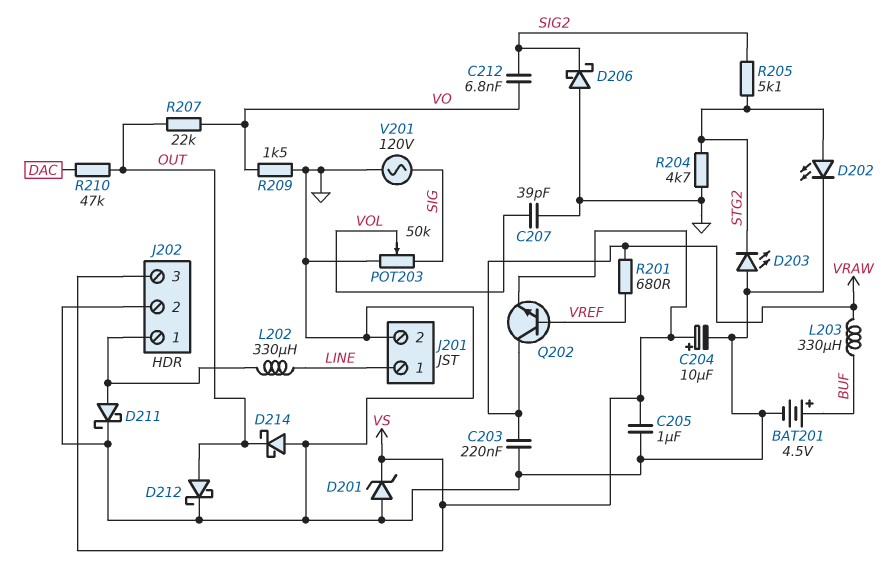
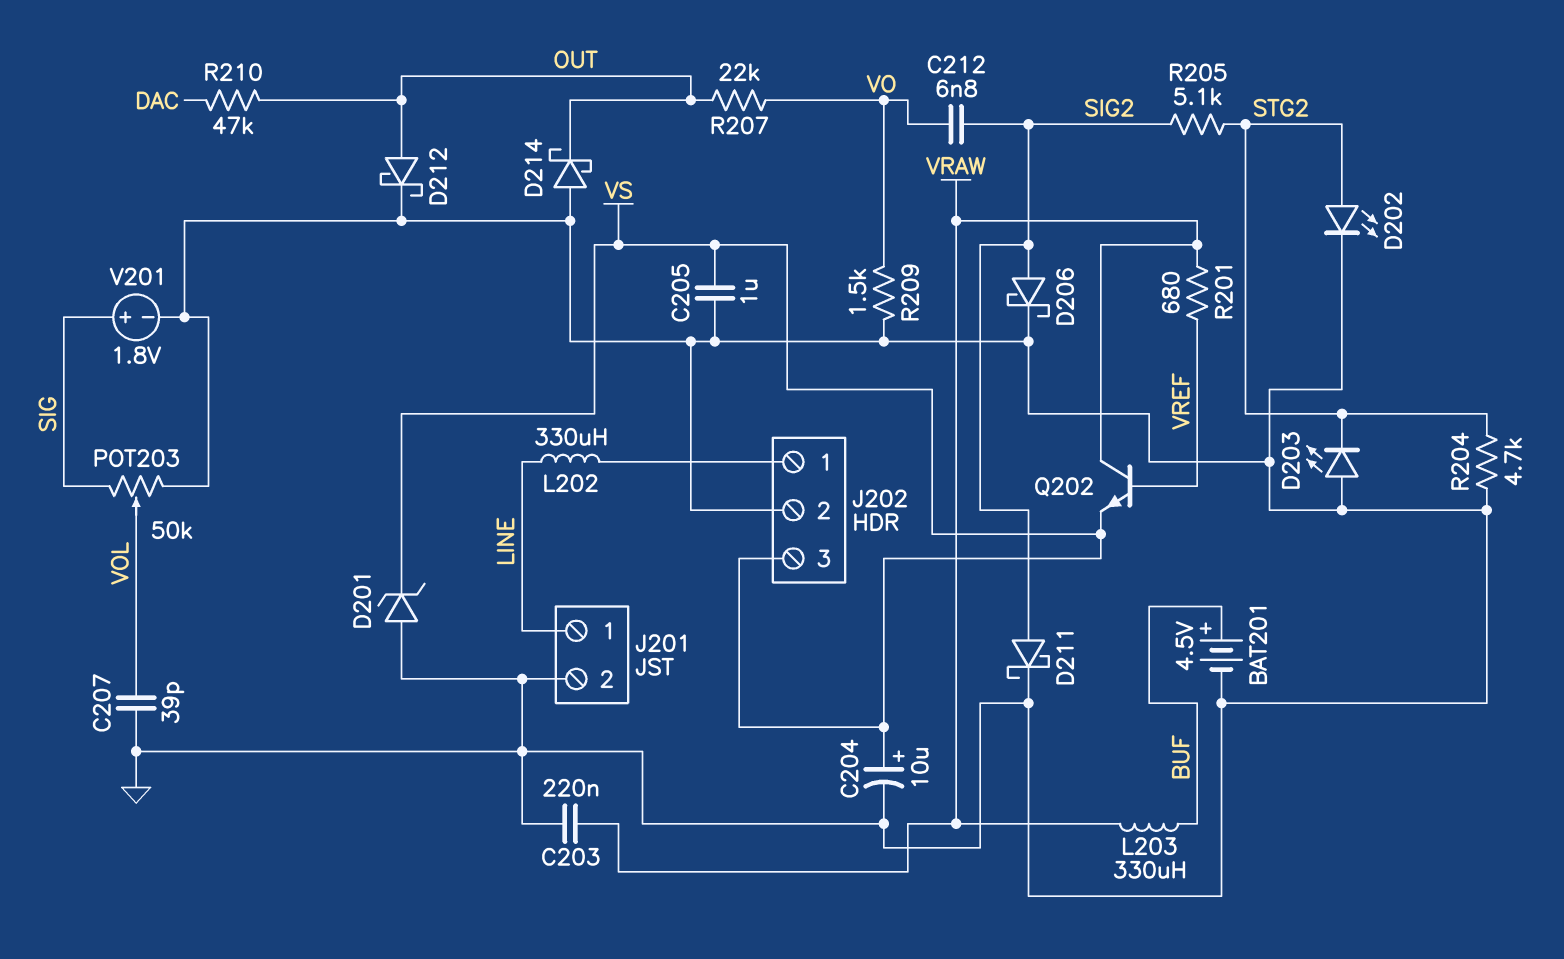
D206: schottky (A GND, K SIG2) -> schottky (A SIG2, K GND)
D211: schottky (A J202/1, K GND) -> schottky (A SIG2, K GND)
V201: AC 120V (GND, SIG) -> 1.8V (plus SIG, minus GND)

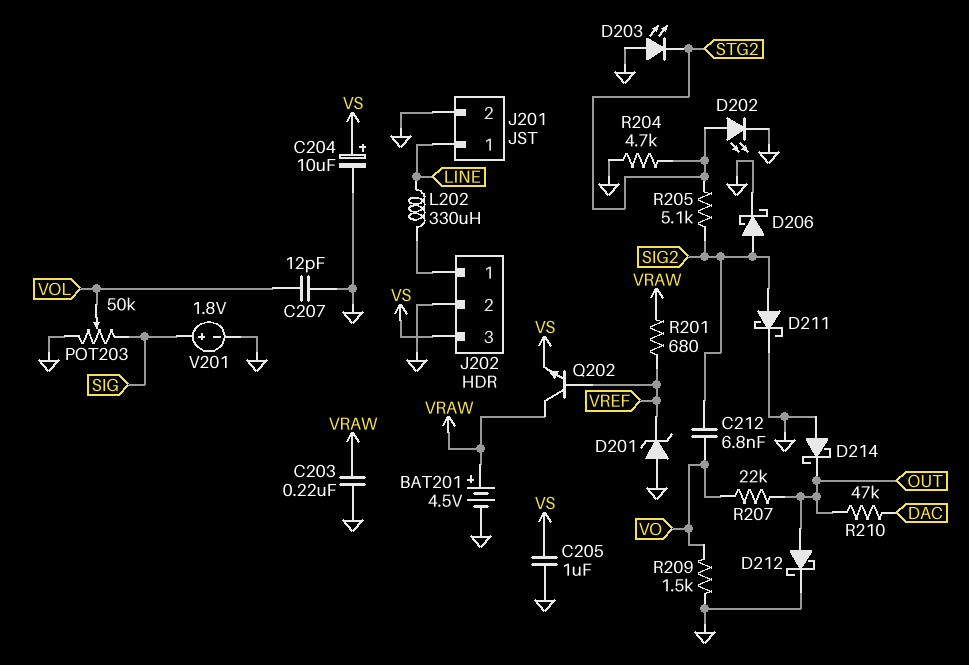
BAT201: 4.5V (plus BUF, minus GND) -> 4.5V (plus VRAW, minus GND)
C207: 39pF (GND, VOL) -> 12pF (GND, VOL)
D201: zener (A GND, K VS) -> zener (A GND, K VREF)
L203: 330uH (BUF, VRAW) -> none

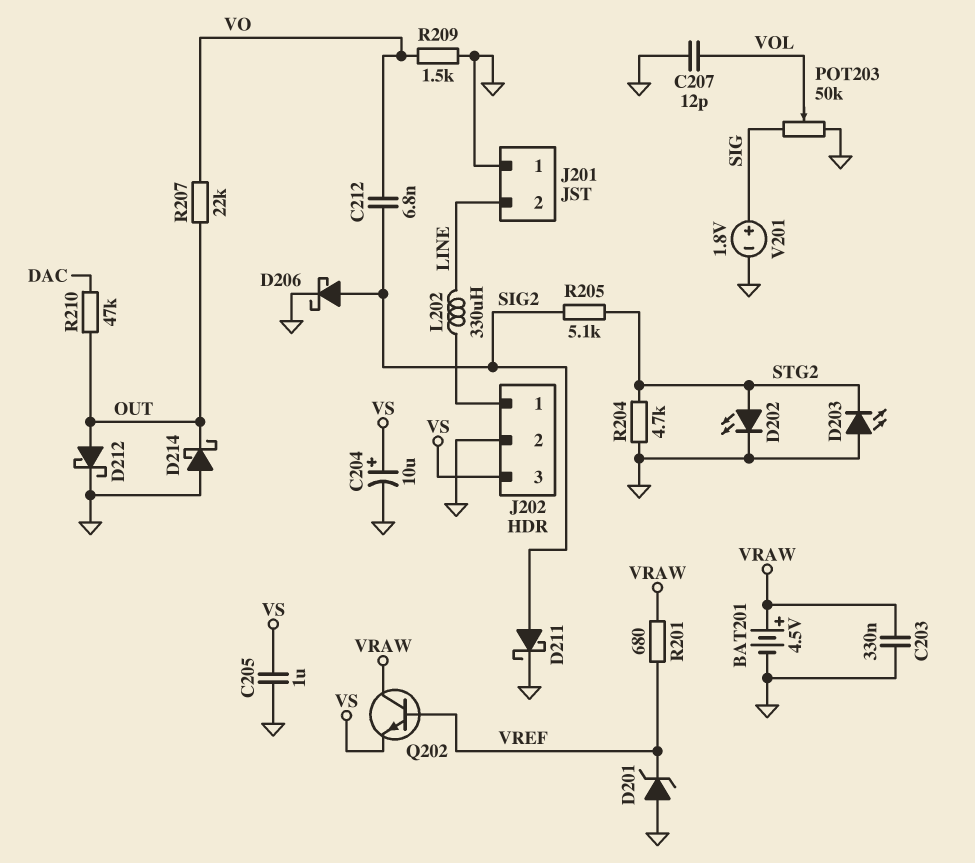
C203: 220nF (GND, VRAW) -> 330nF (GND, VRAW)
J201 pin 1: LINE -> GND
J201 pin 2: GND -> LINE

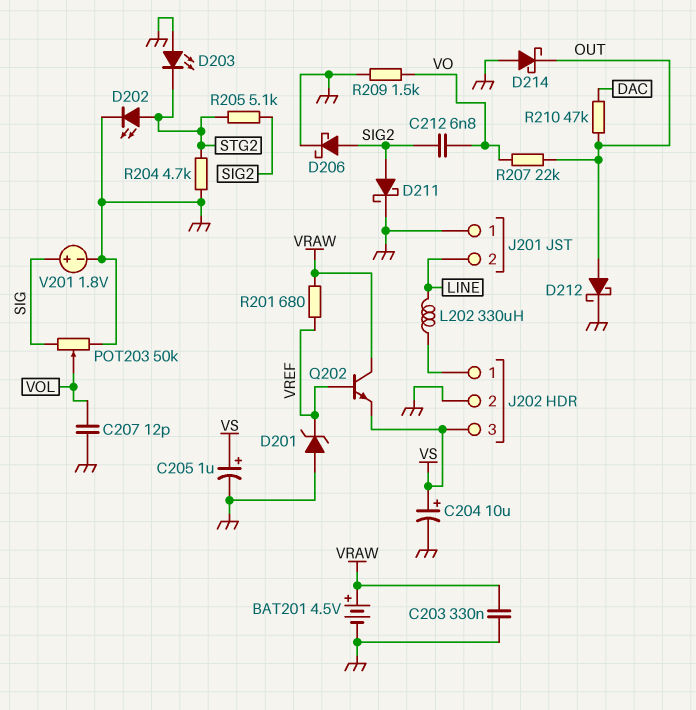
C205: 1uF (GND, VS) -> 1uF (plus VS, minus GND)

